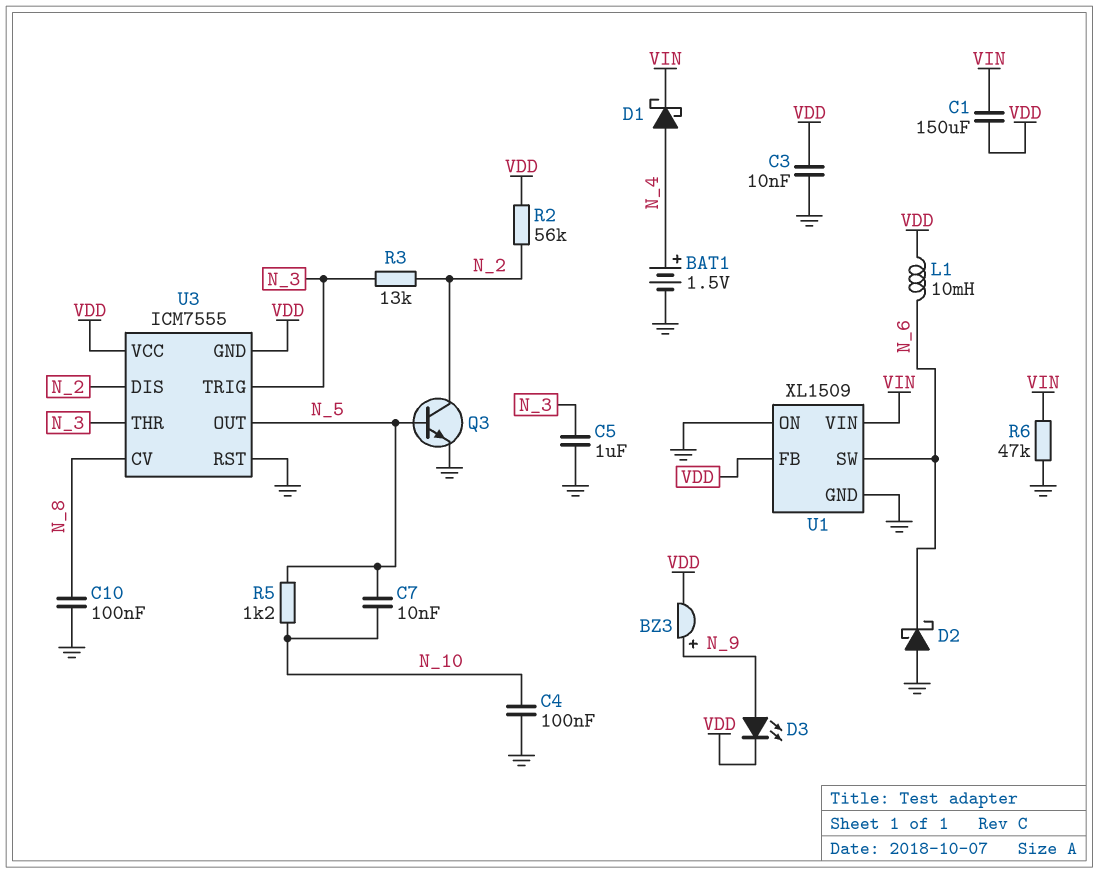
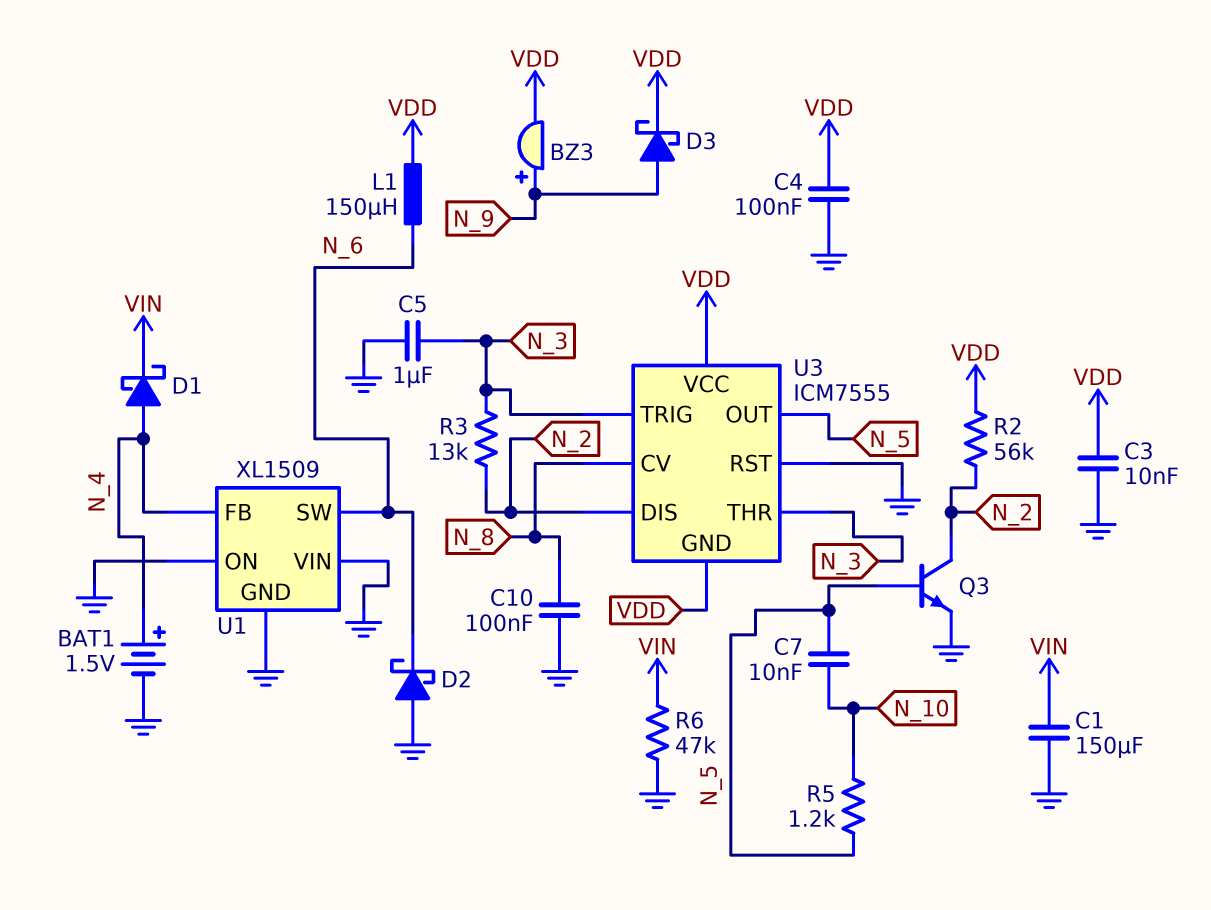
C1: 150uF (VDD, VIN) -> 150uF (GND, VIN)
C4: 100nF (GND, N_10) -> 100nF (GND, VDD)
D3: LED (A N_9, K VDD) -> schottky (A N_9, K VDD)
L1: 10mH (N_6, VDD) -> 150uH (N_6, VDD)
U1 pin FB: VDD -> N_4
U1 pin VIN: VIN -> GND

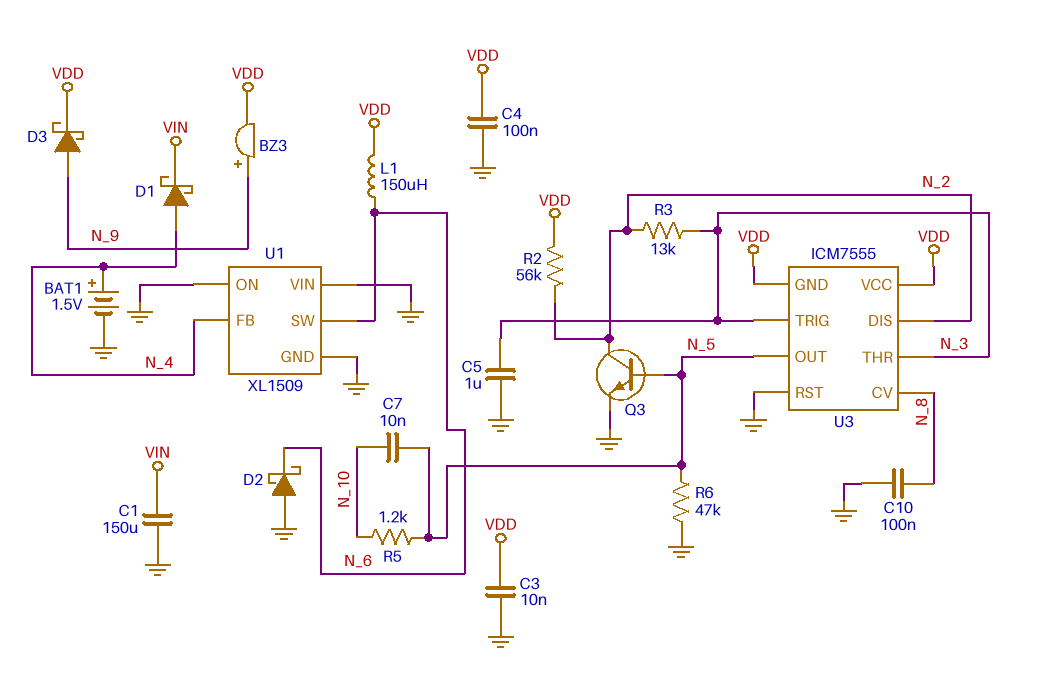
R6: 47k (GND, VIN) -> 47k (GND, N_5)

